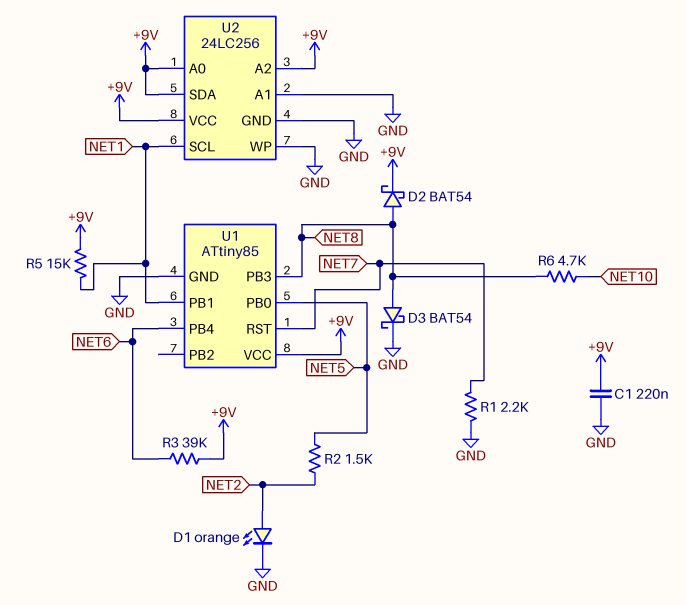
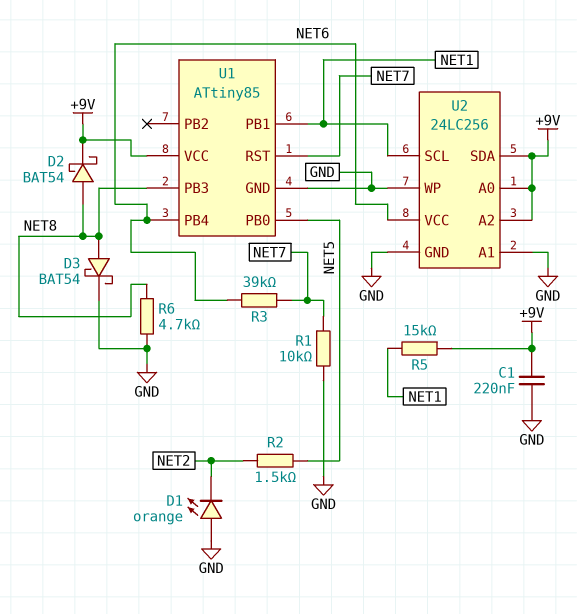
D1: LED orange (A NET2, K GND) -> LED orange (A GND, K NET2)
R1: 2.2k (GND, NET7) -> 10k (GND, NET7)
R3: 39k (+9V, NET6) -> 39k (NET6, NET7)
R6: 4.7k (NET8, NET10) -> 4.7k (GND, NET8)
U2 pin VCC: +9V -> NET6

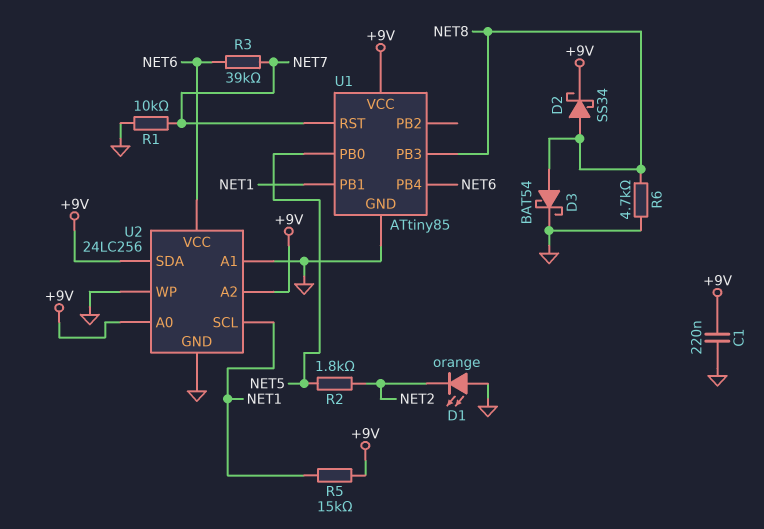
D2: schottky BAT54 (A NET8, K +9V) -> schottky SS34 (A NET8, K +9V)
R2: 1.5k (NET2, NET5) -> 1.8k (NET2, NET5)

